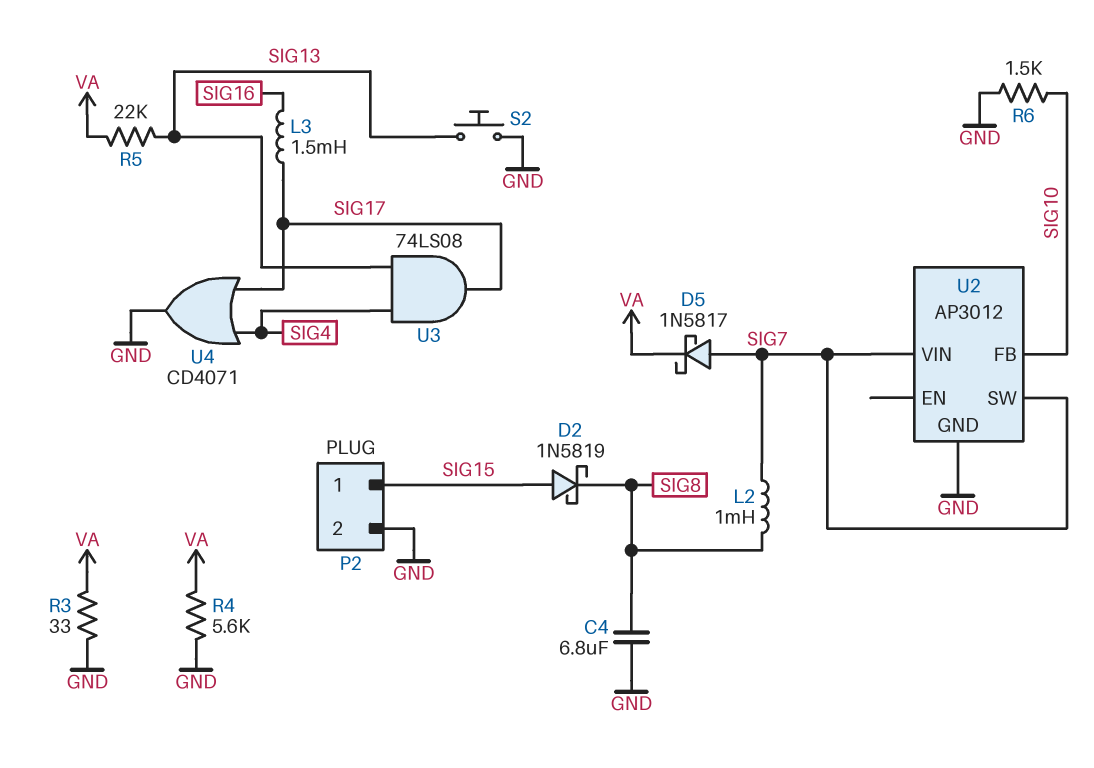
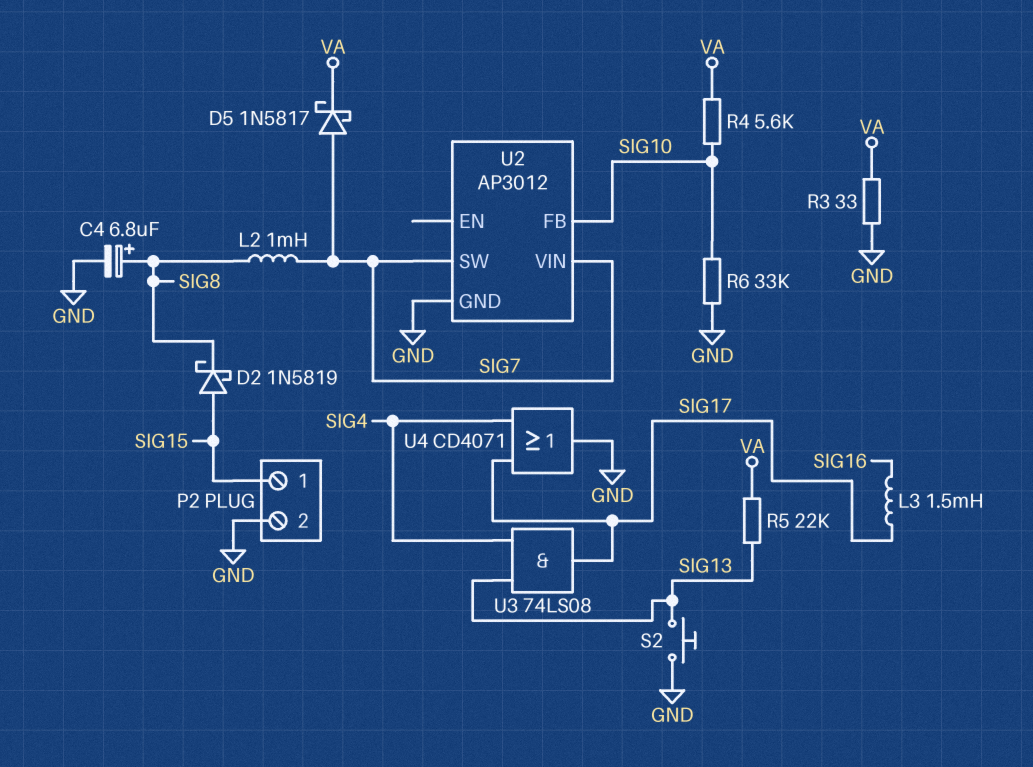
C4: 6.8uF (GND, SIG8) -> 6.8uF (plus SIG8, minus GND)
R4: 5.6k (GND, VA) -> 5.6k (SIG10, VA)
R6: 1.5k (GND, SIG10) -> 33k (GND, SIG10)

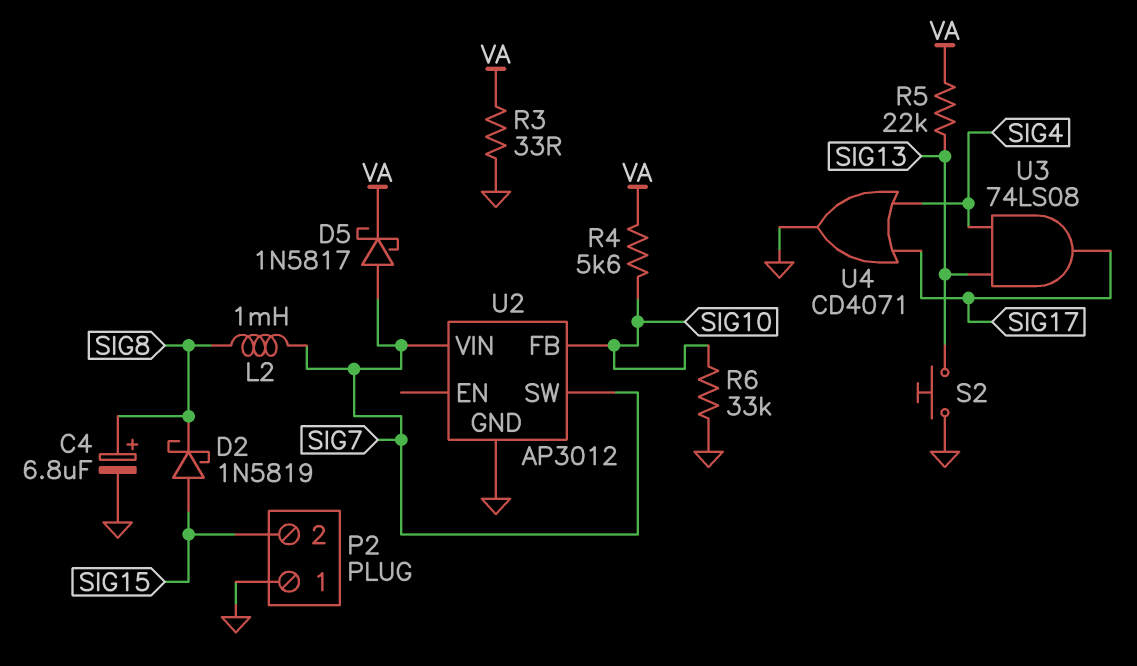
L3: 1.5mH (SIG16, SIG17) -> none
P2 pin 1: SIG15 -> GND
P2 pin 2: GND -> SIG15

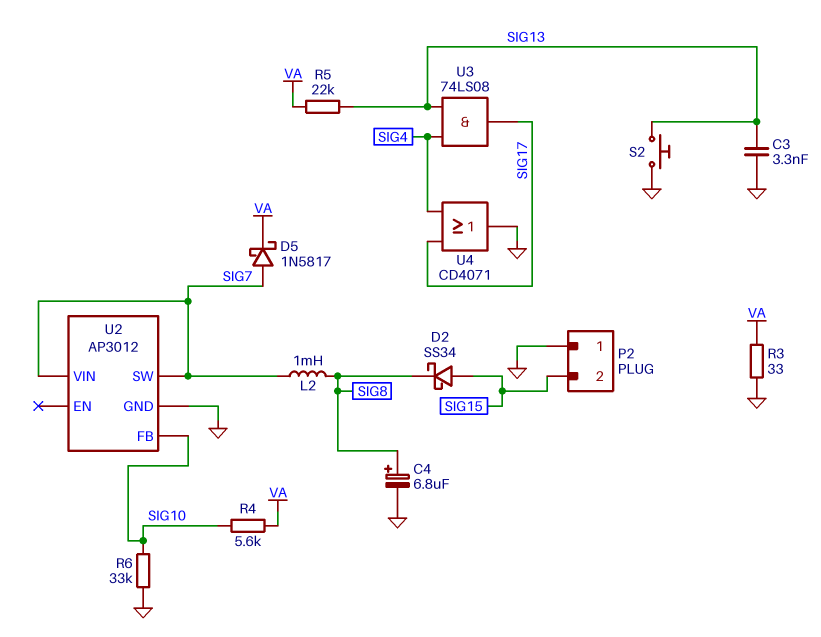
C3: none -> 3.3nF (GND, SIG13)
D2: schottky 1N5819 (A SIG15, K SIG8) -> schottky SS34 (A SIG15, K SIG8)

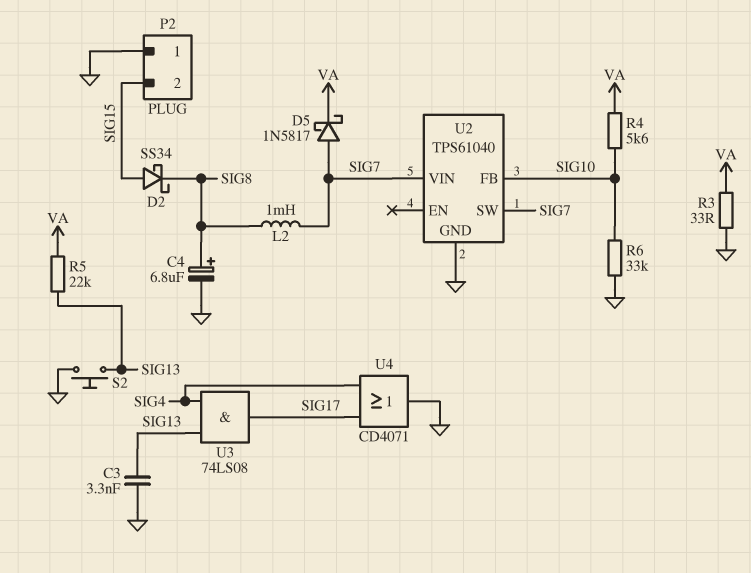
U2: AP3012 -> TPS61040

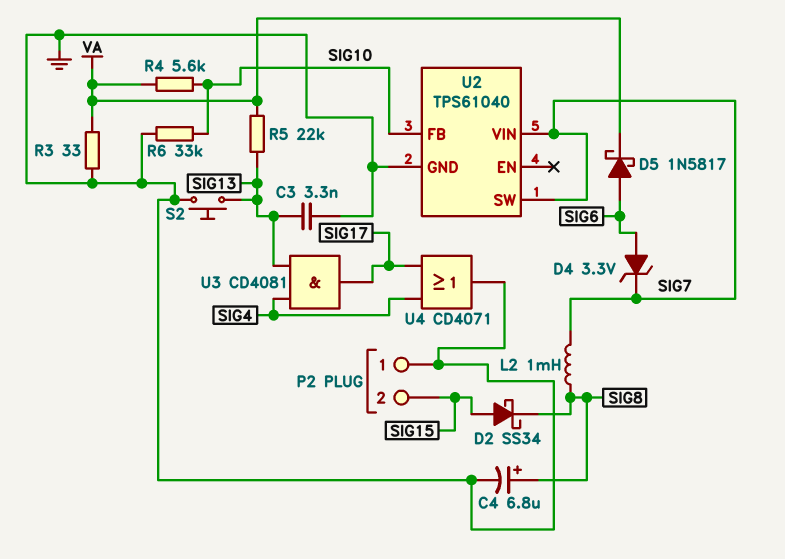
D4: none -> zener 3.3V (A SIG6, K SIG7)
D5: schottky 1N5817 (A SIG7, K VA) -> schottky 1N5817 (A SIG6, K VA)
U3: AND 74LS08 (in SIG4, in SIG13, out SIG17) -> AND CD4081 (in SIG4, in SIG13, out SIG17)

